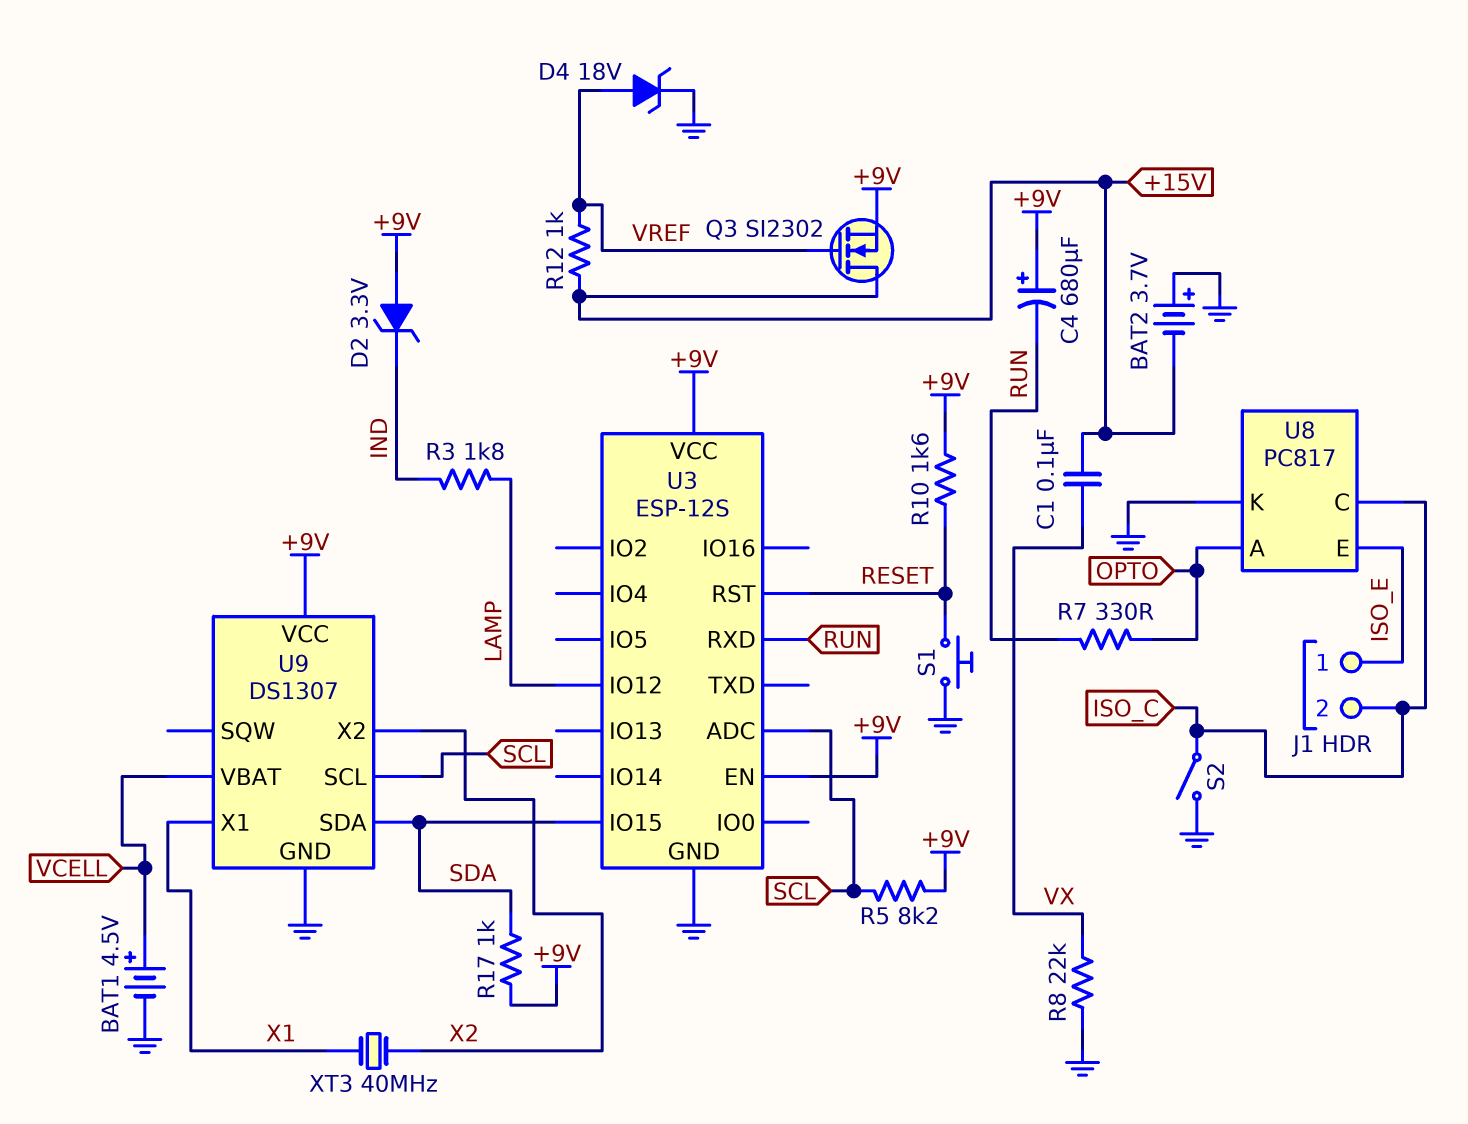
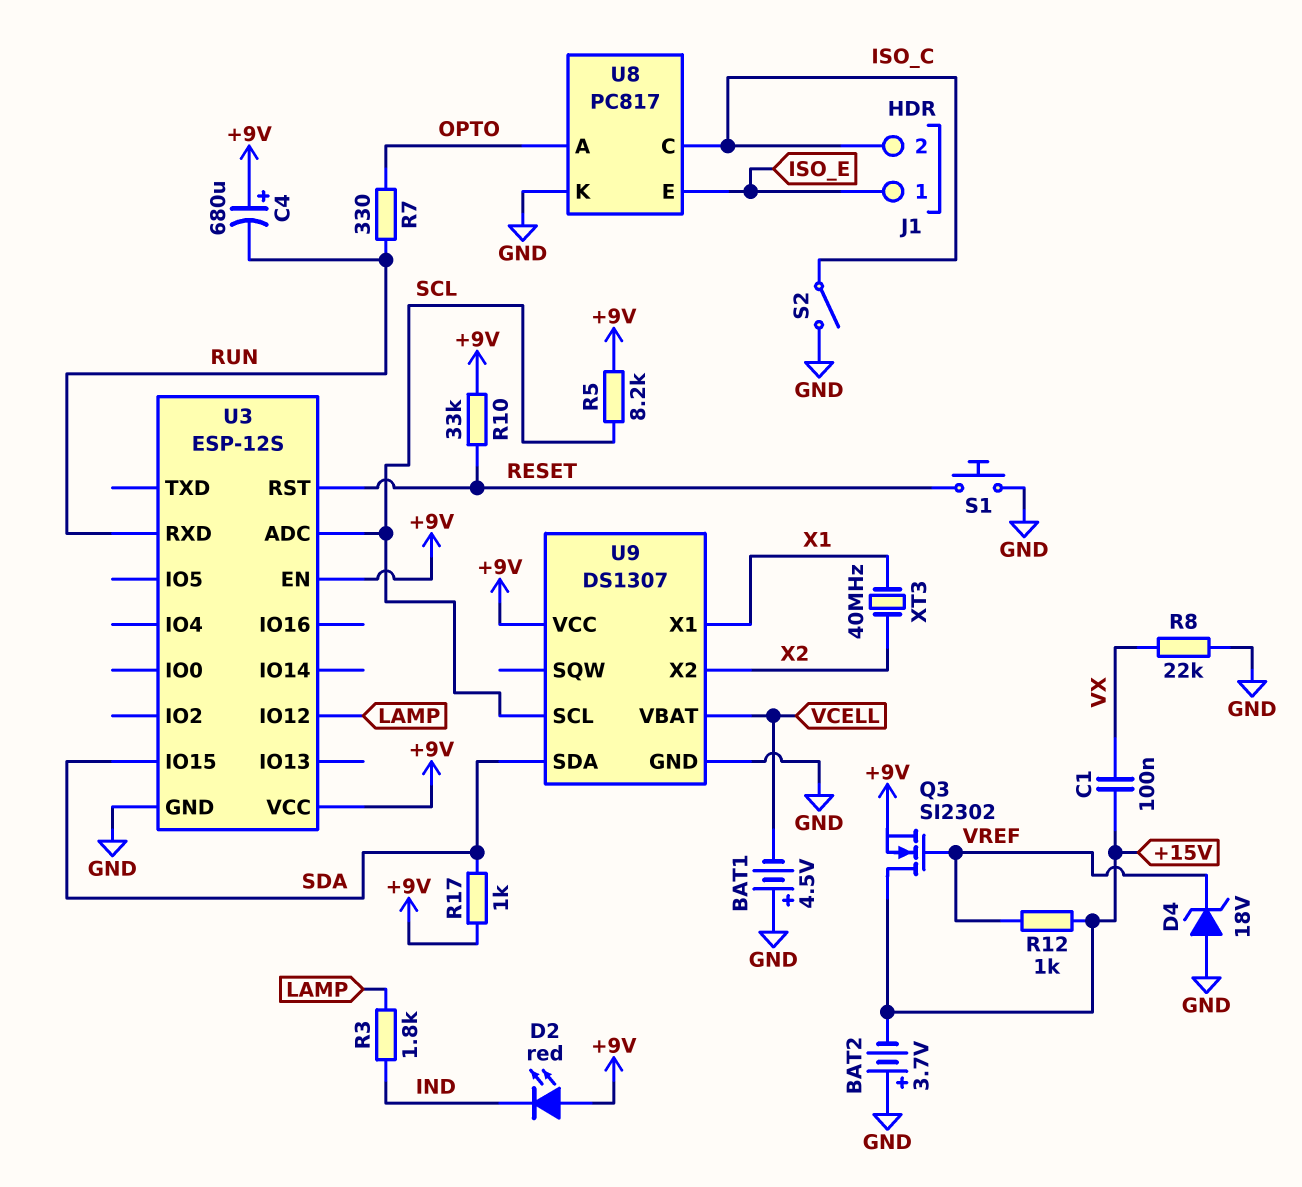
BAT1: 4.5V (plus VCELL, minus GND) -> 4.5V (plus GND, minus VCELL)
D2: zener 3.3V (A +9V, K IND) -> LED red (A +9V, K IND)
D4: zener 18V (A VREF, K GND) -> zener 18V (A GND, K VREF)
R10: 1.6k (+9V, RESET) -> 33k (+9V, RESET)

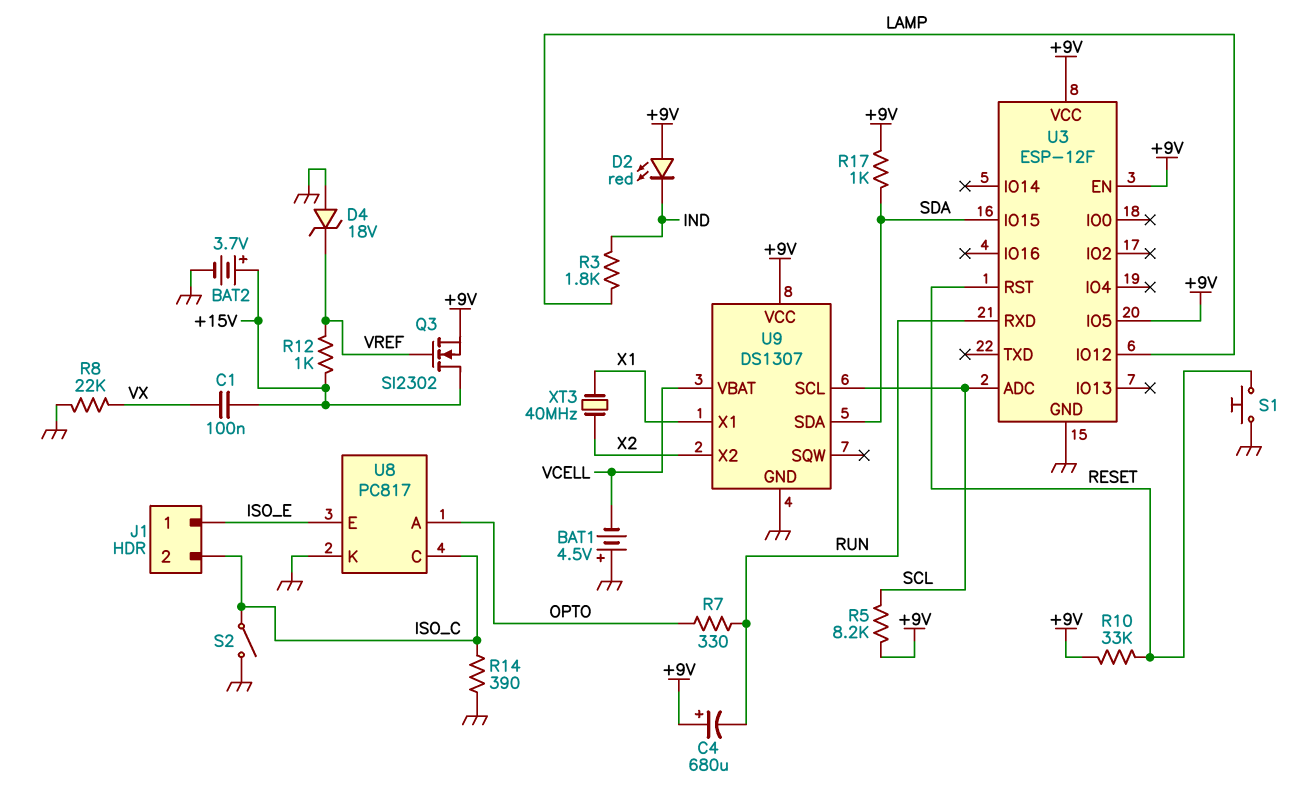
BAT2: 3.7V (plus GND, minus +15V) -> 3.7V (plus +15V, minus GND)
R14: none -> 390 (GND, ISO_C)
U3: ESP-12S -> ESP-12F
U3 pin IO5: none -> +9V

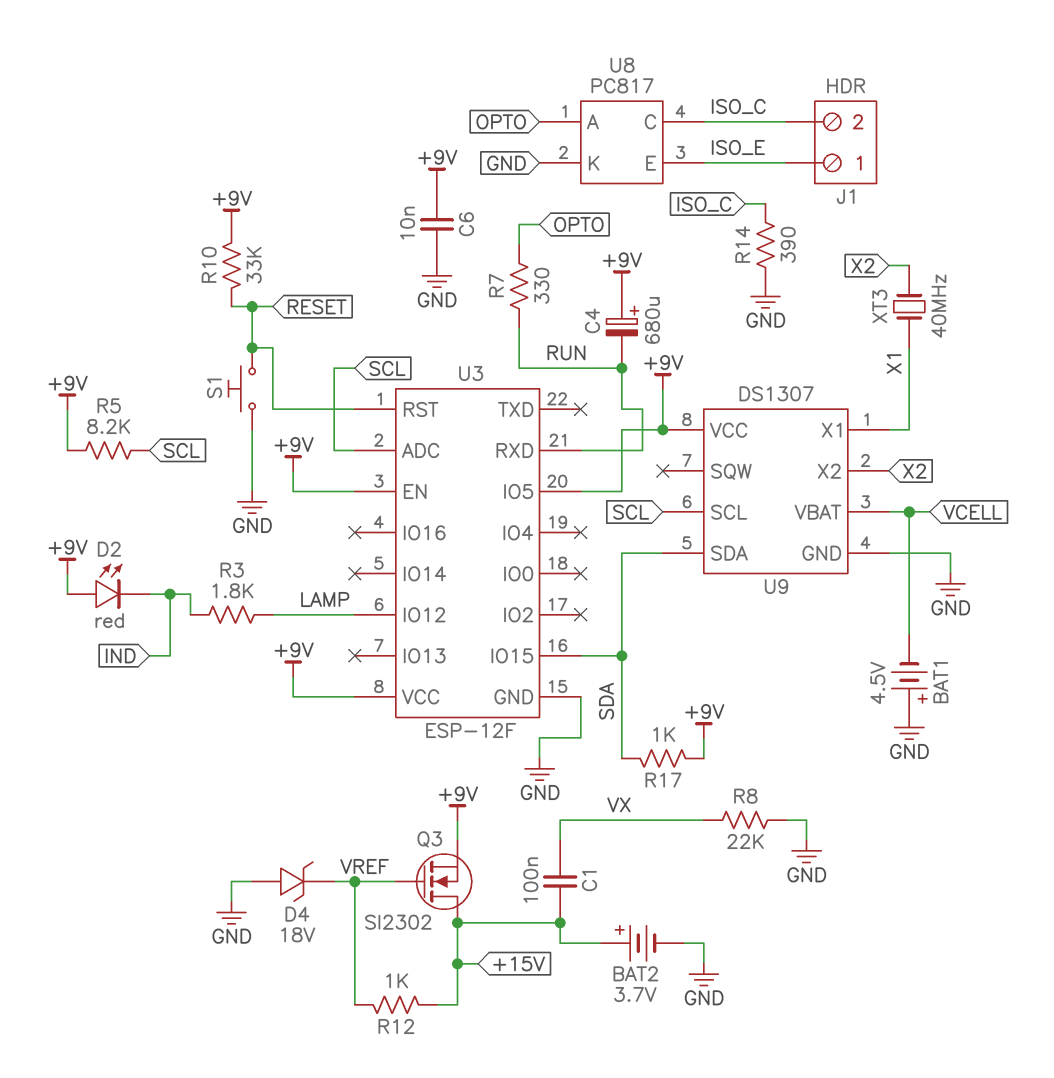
C6: none -> 10nF (+9V, GND)
S2: switch (GND, ISO_C) -> none

